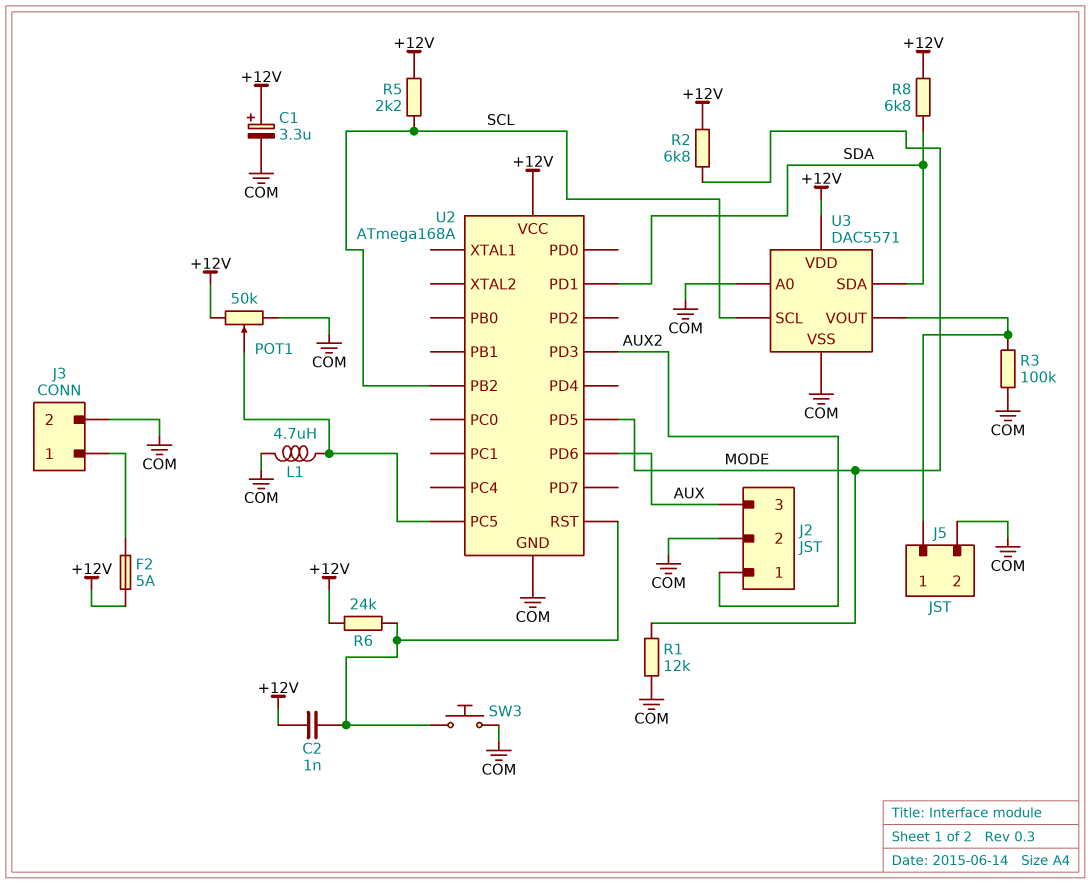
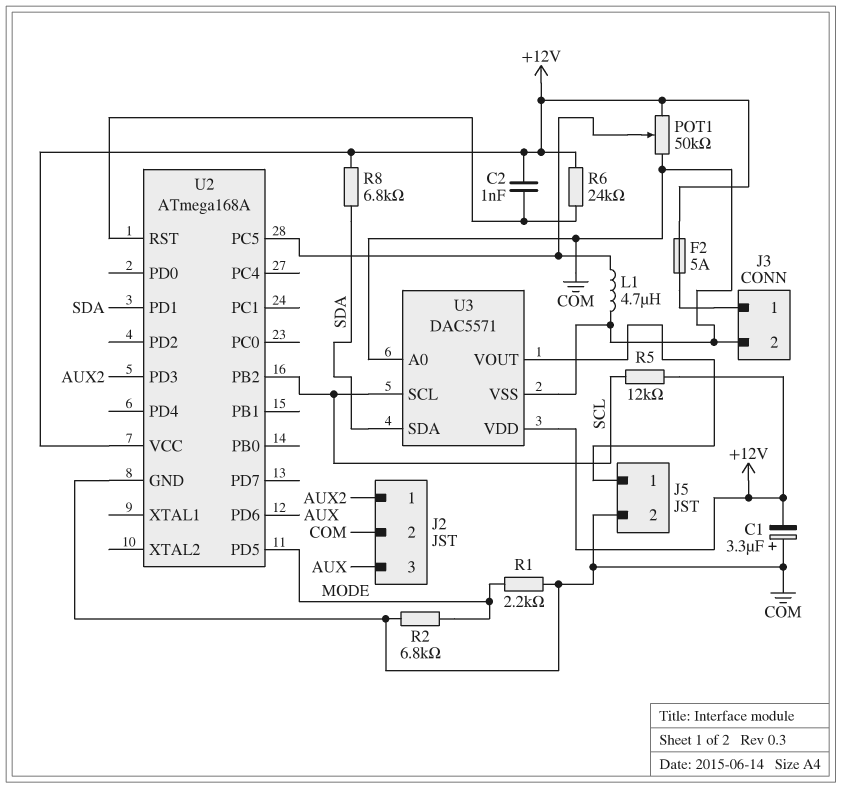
C1: 3.3uF (plus +12V, minus COM) -> 3.3uF (plus COM, minus +12V)
R1: 12k (COM, MODE) -> 2.2k (COM, MODE)
R2: 6.8k (+12V, MODE) -> 6.8k (COM, MODE)
R3: 100k (COM, J5/1) -> none
R5: 2.2k (+12V, SCL) -> 12k (+12V, SCL)
SW3: button (COM, U2/RST) -> none

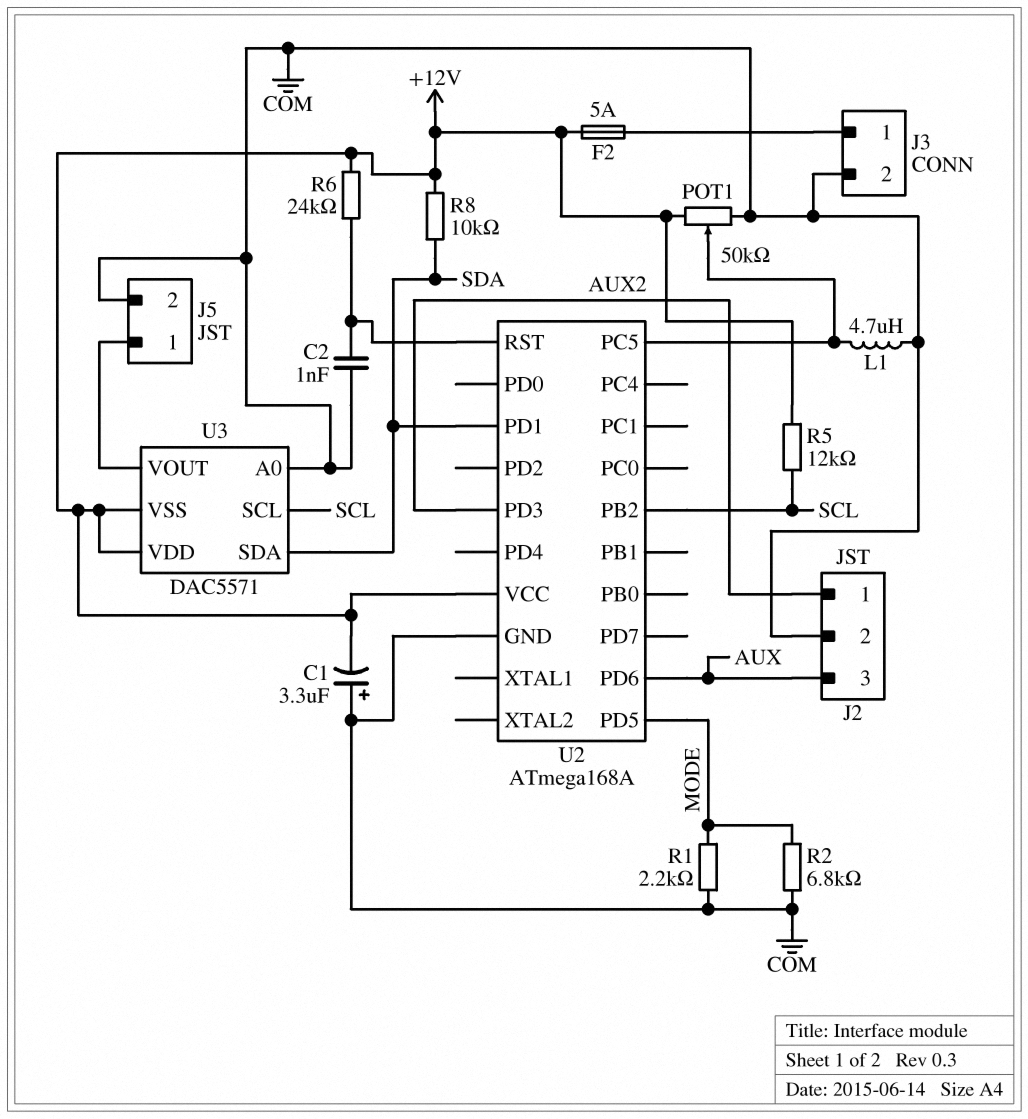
C2: 1nF (+12V, U2/RST) -> 1nF (COM, U2/RST)
R8: 6.8k (+12V, SDA) -> 10k (+12V, SDA)
U3 pin VSS: COM -> +12V

